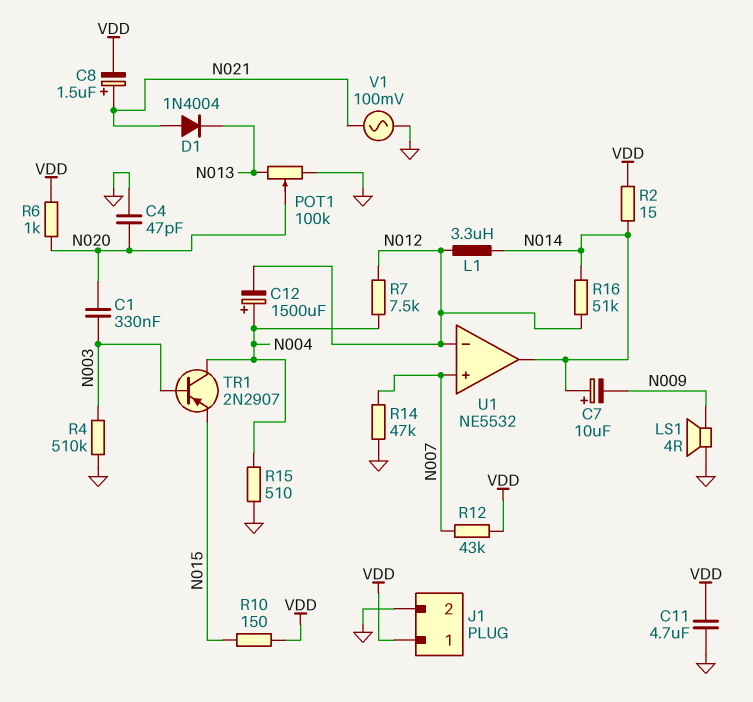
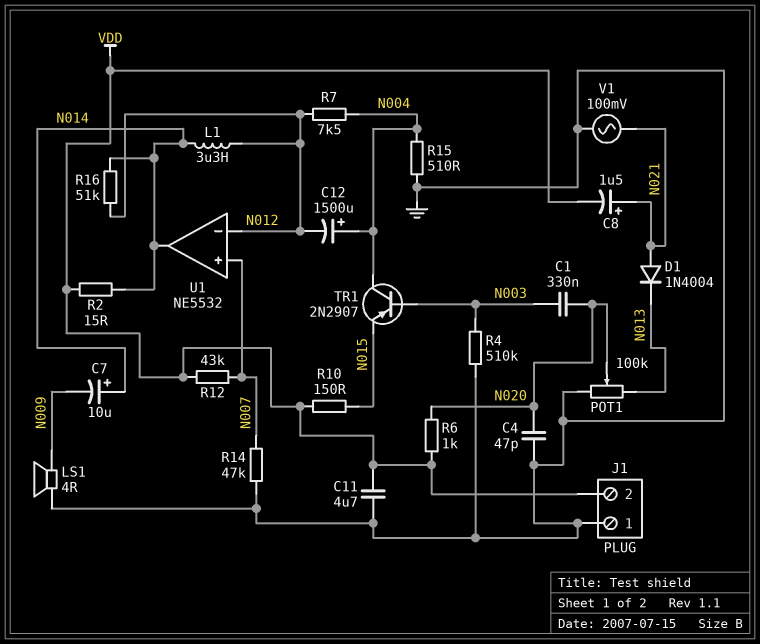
J1 pin 1: VDD -> GND
J1 pin 2: GND -> VDD

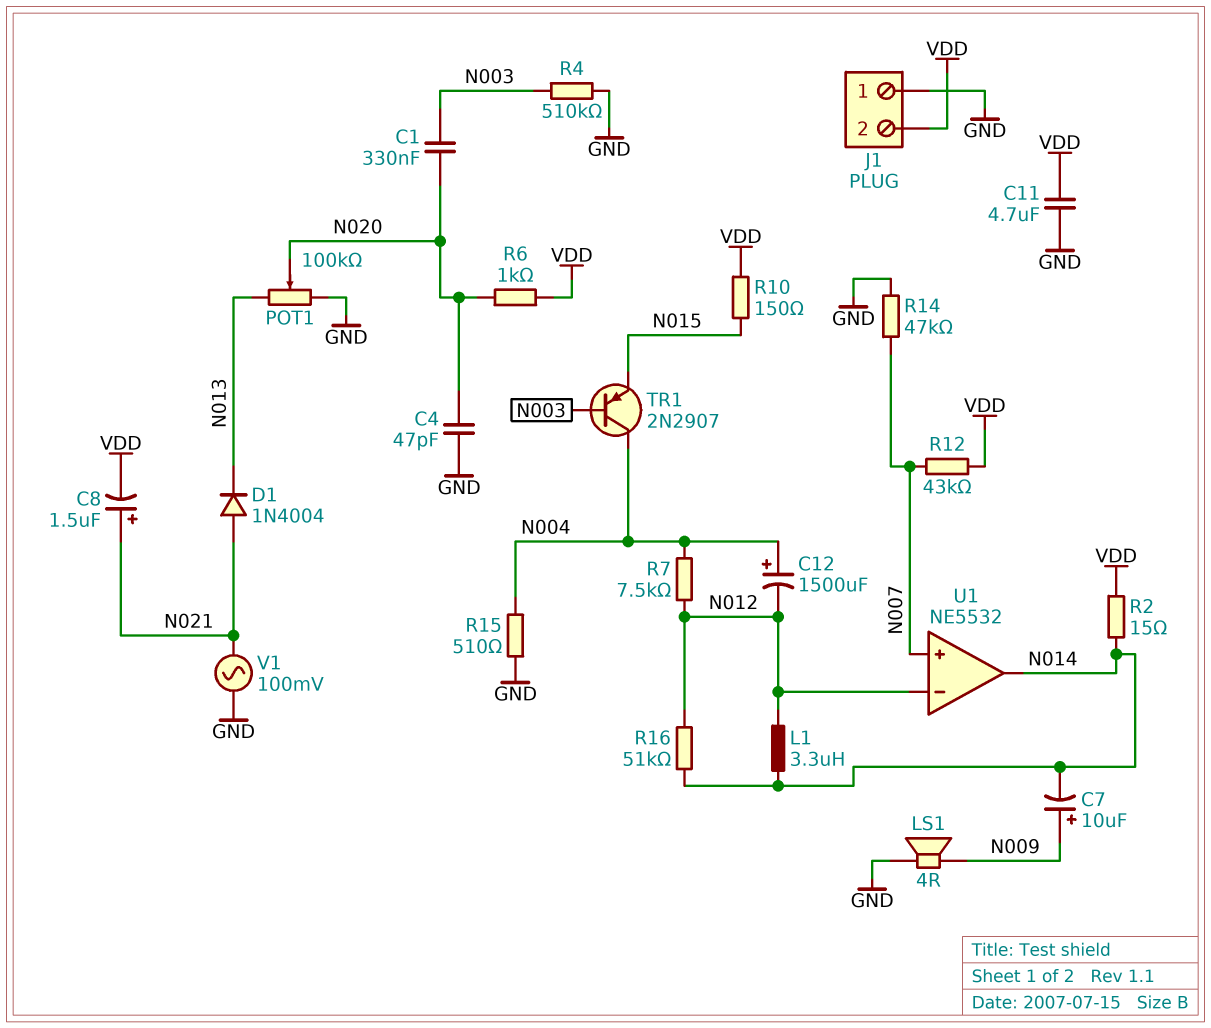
C7: 10uF (plus N014, minus N009) -> 10uF (plus N009, minus N014)

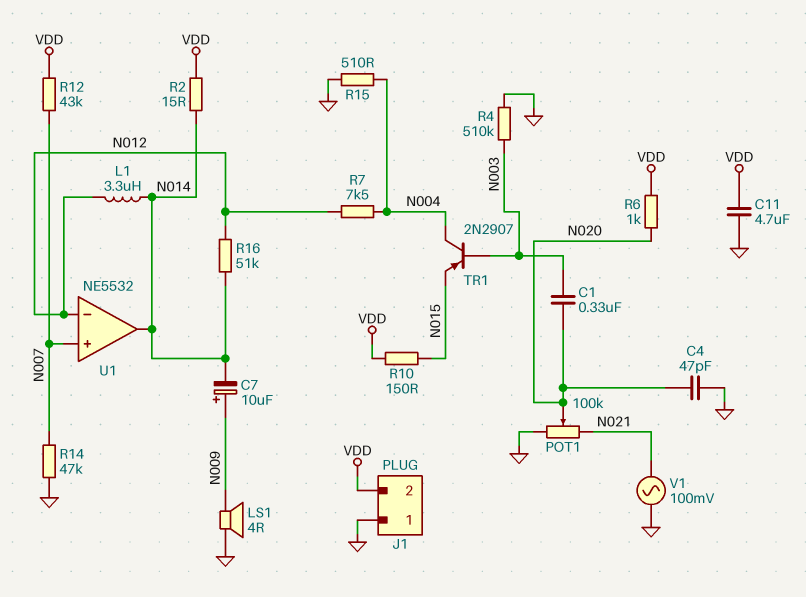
C8: 1.5uF (plus N021, minus VDD) -> none
C12: 1500uF (plus N004, minus N012) -> none
D1: diode 1N4004 (A N021, K N013) -> none
POT1: 100k (GND, N013, wiper N020) -> 100k (GND, N021, wiper N020)

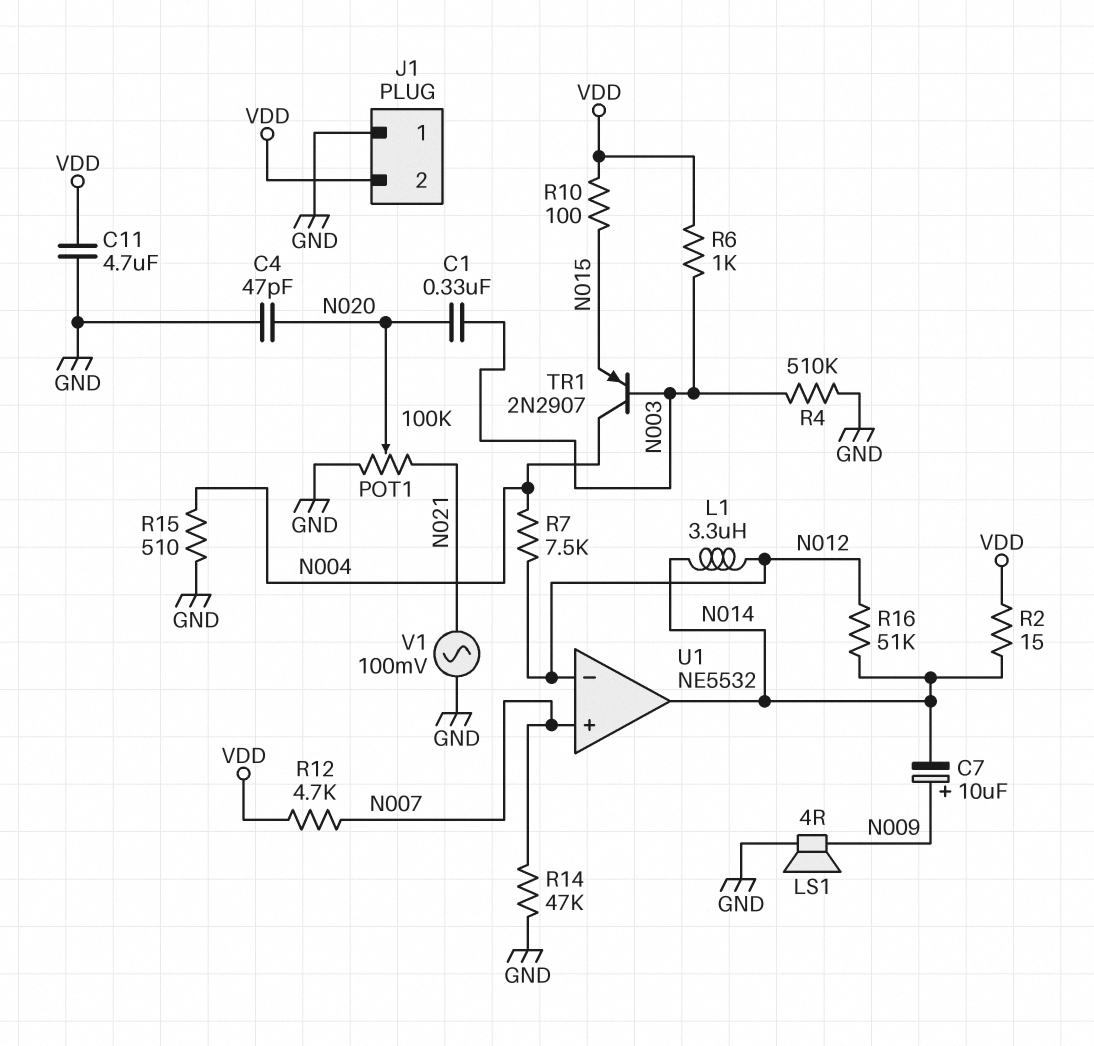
R6: 1k (N020, VDD) -> 1k (N003, VDD)
R10: 150 (N015, VDD) -> 100 (N015, VDD)
R12: 43k (N007, VDD) -> 4.7k (N007, VDD)

